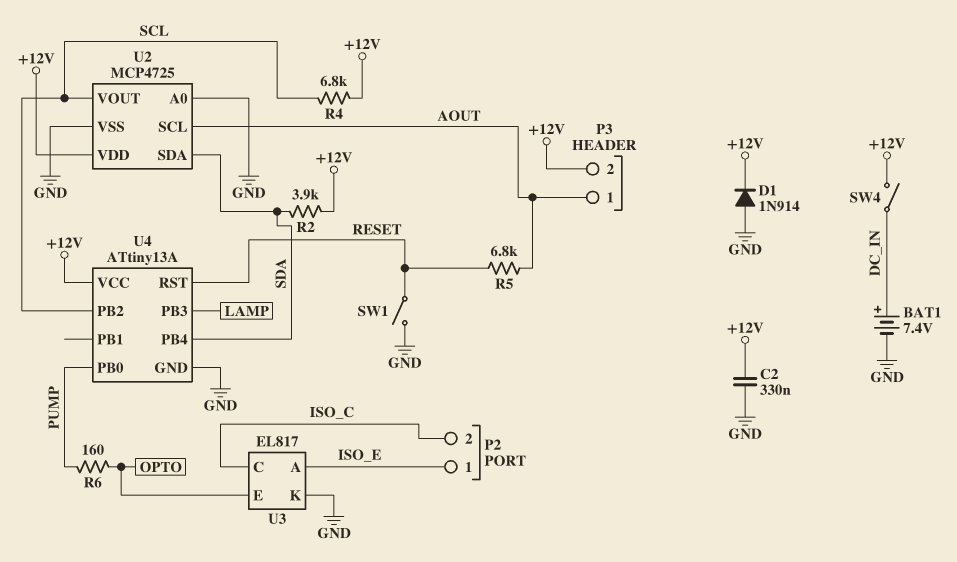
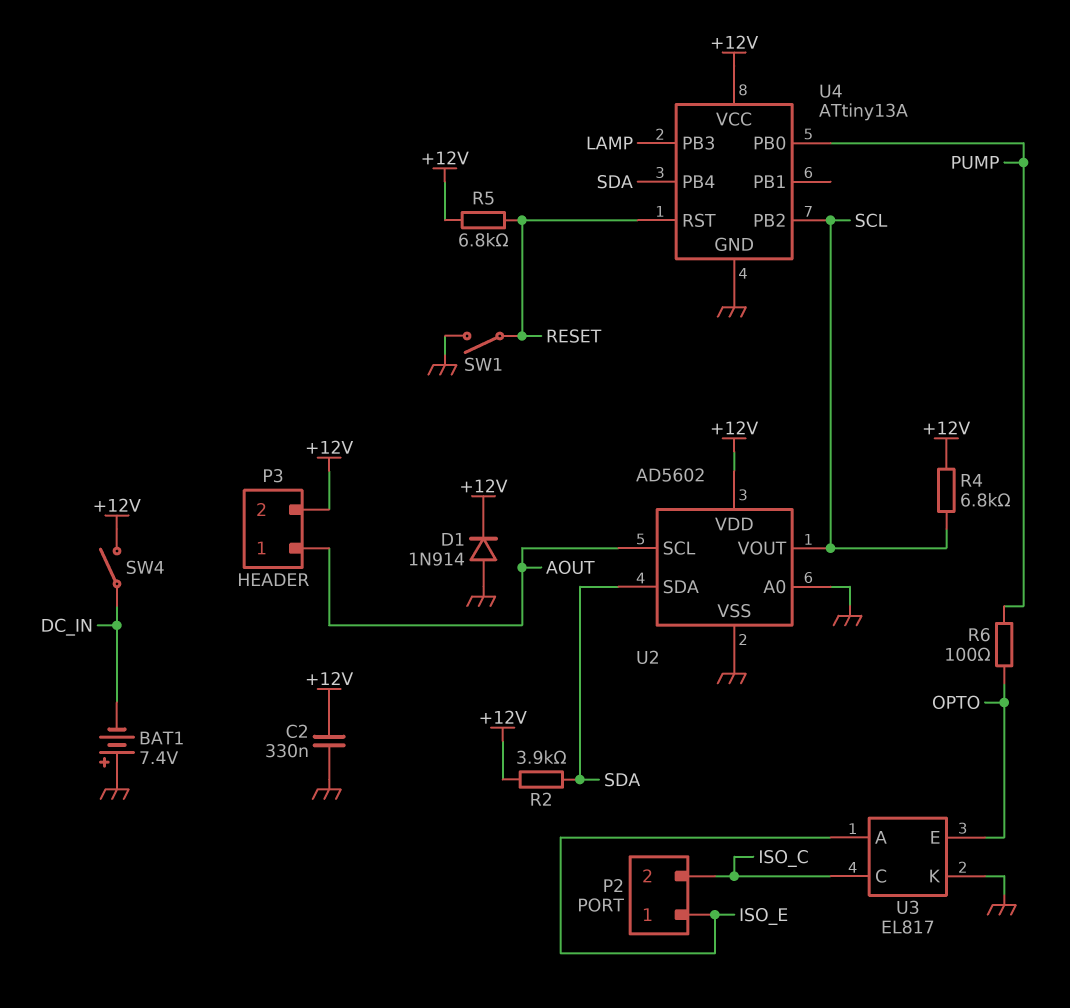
BAT1: 7.4V (plus DC_IN, minus GND) -> 7.4V (plus GND, minus DC_IN)
R5: 6.8k (AOUT, RESET) -> 6.8k (+12V, RESET)
R6: 160 (OPTO, PUMP) -> 100 (OPTO, PUMP)
U2: MCP4725 -> AD5602

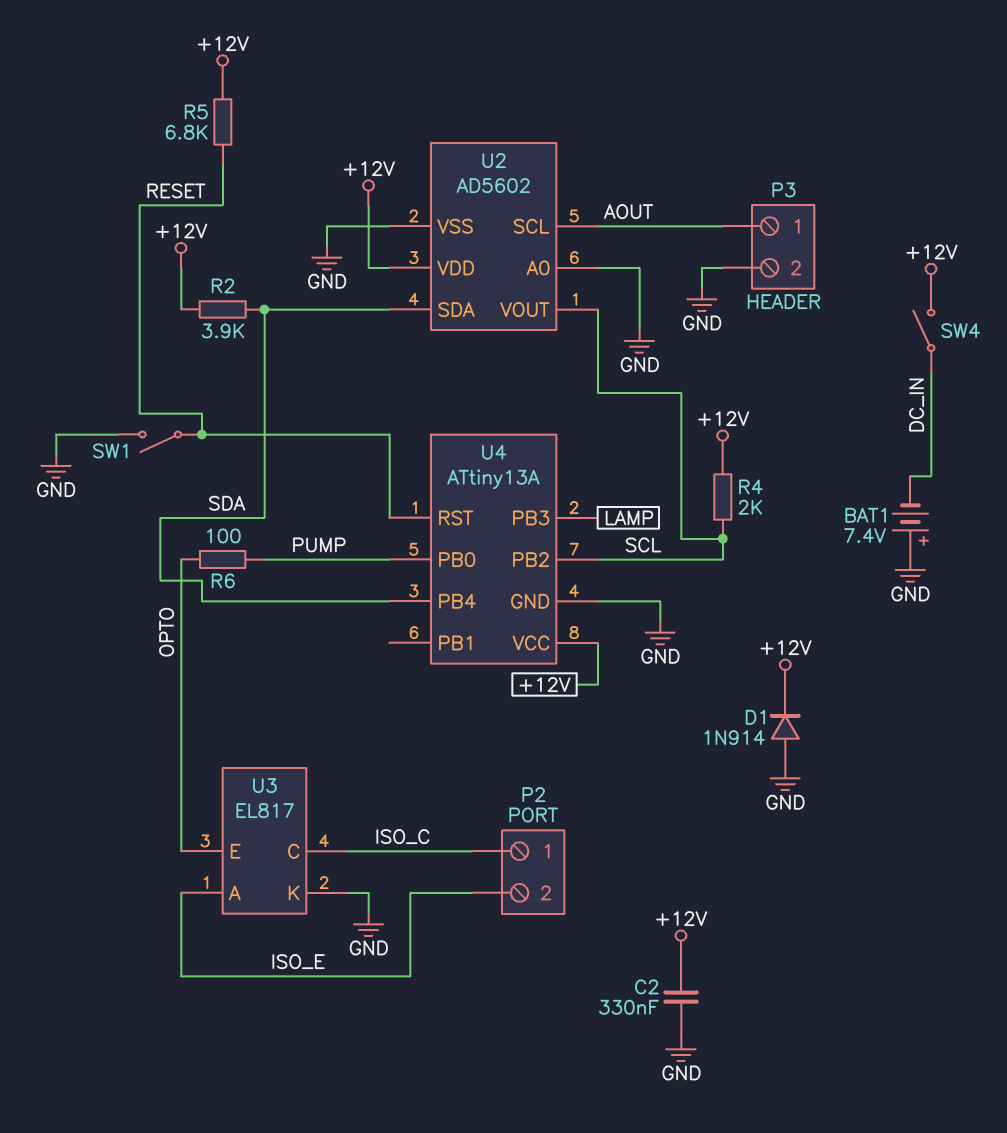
P2 pin 1: ISO_E -> ISO_C
P2 pin 2: ISO_C -> ISO_E
P3 pin 2: +12V -> GND
R4: 6.8k (+12V, SCL) -> 2k (+12V, SCL)

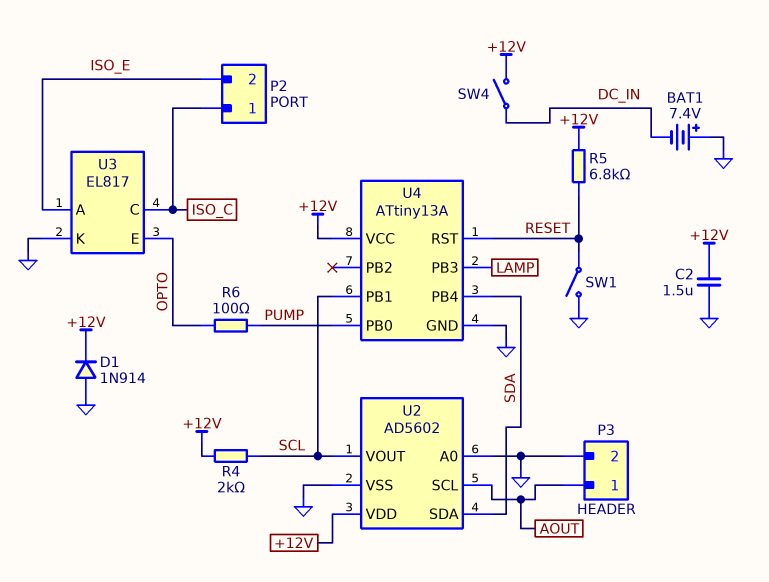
C2: 330nF (+12V, GND) -> 1.5uF (+12V, GND)
R2: 3.9k (+12V, SDA) -> none
U4 pin PB1: none -> SCL
U4 pin PB2: SCL -> none

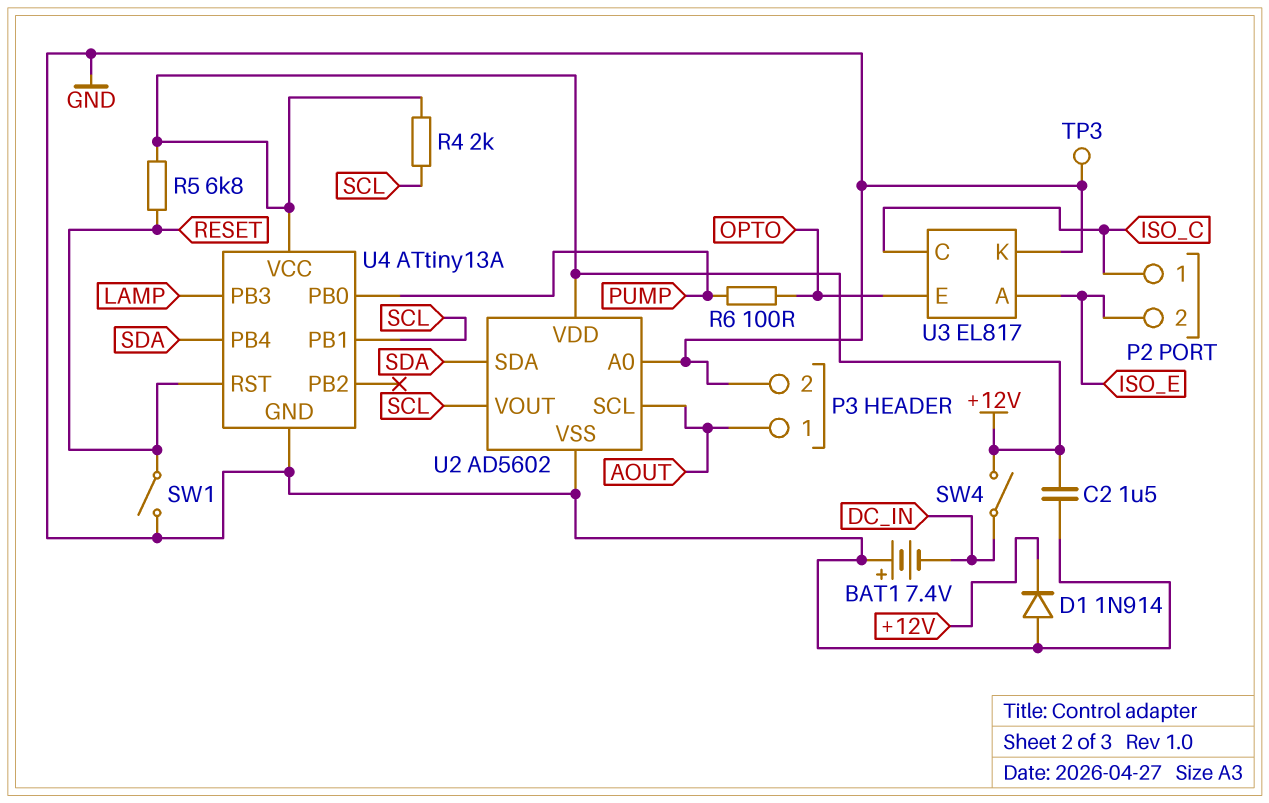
TP3: none -> test point (GND)

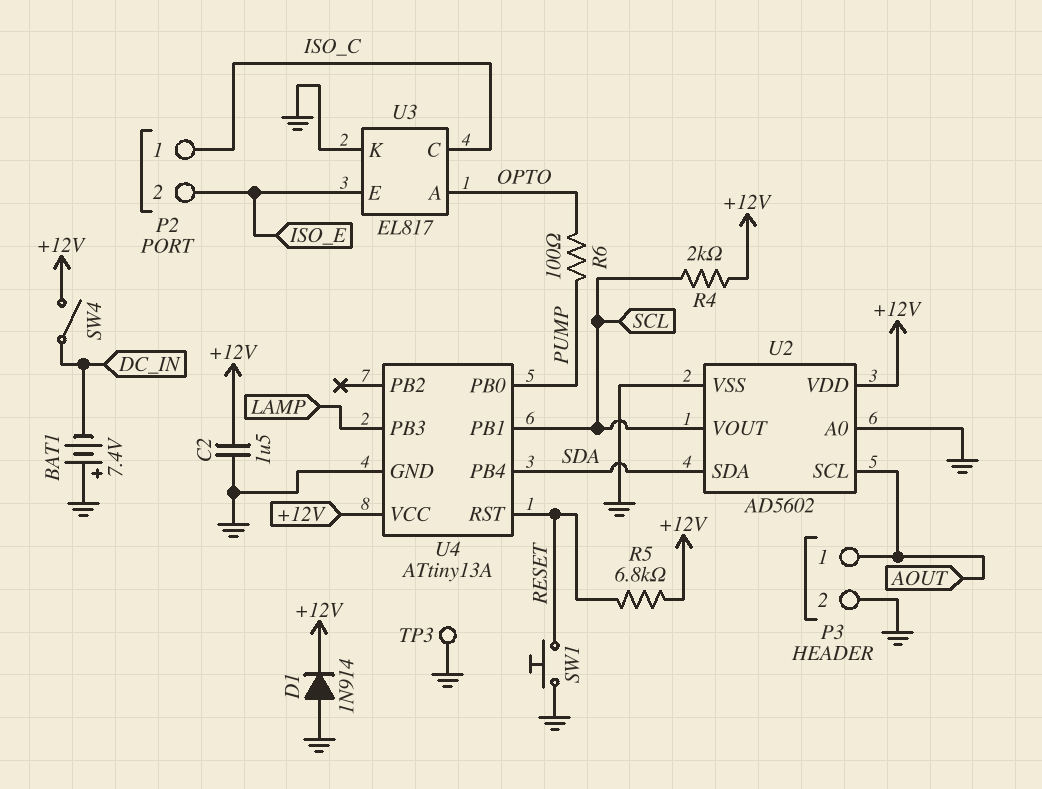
SW1: switch (GND, RESET) -> button (GND, RESET)
U3 pin A: ISO_E -> OPTO
U3 pin E: OPTO -> ISO_E

